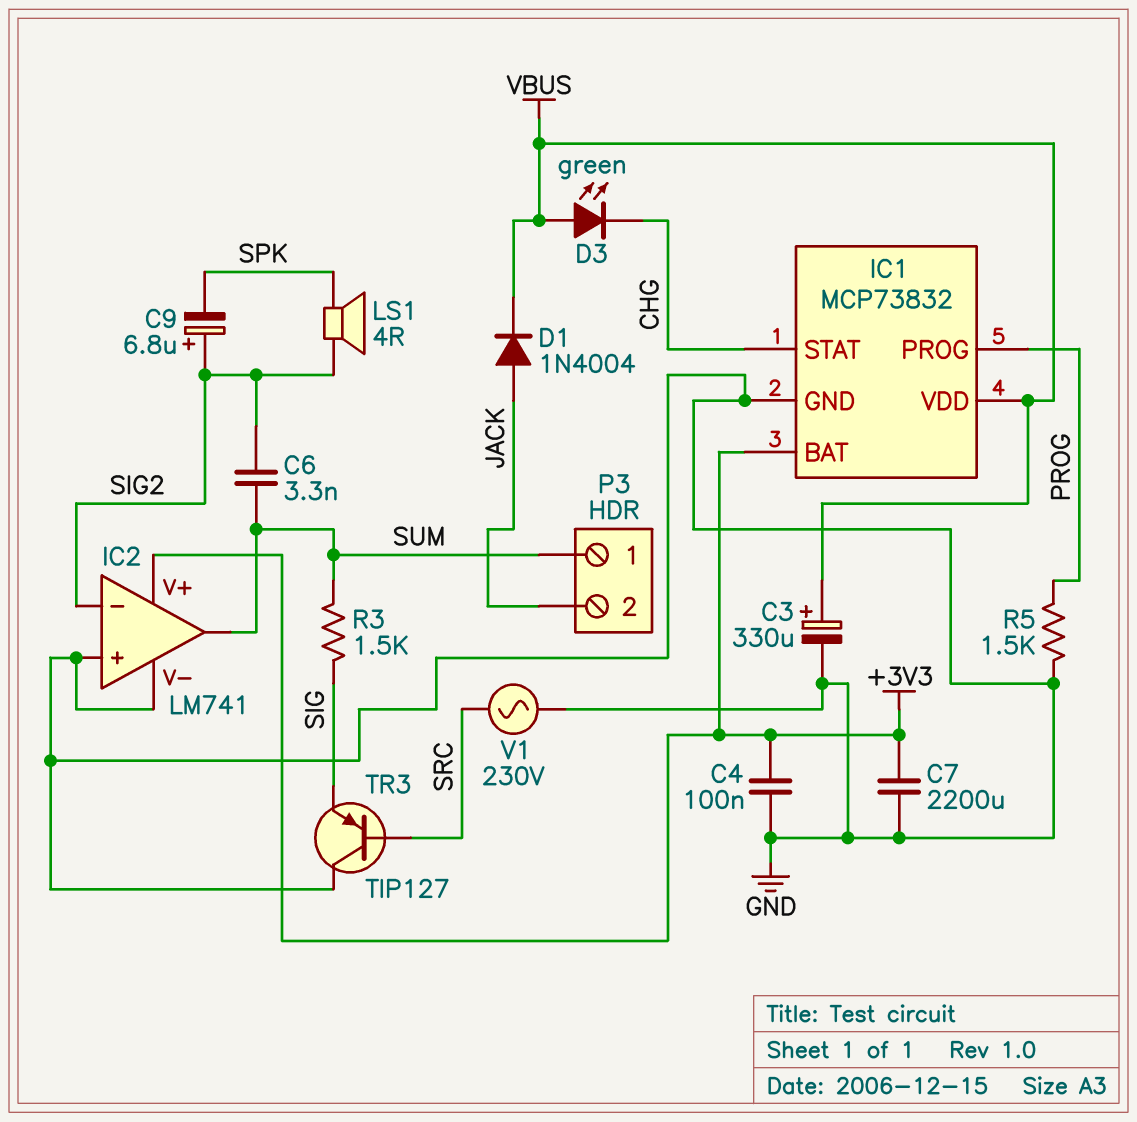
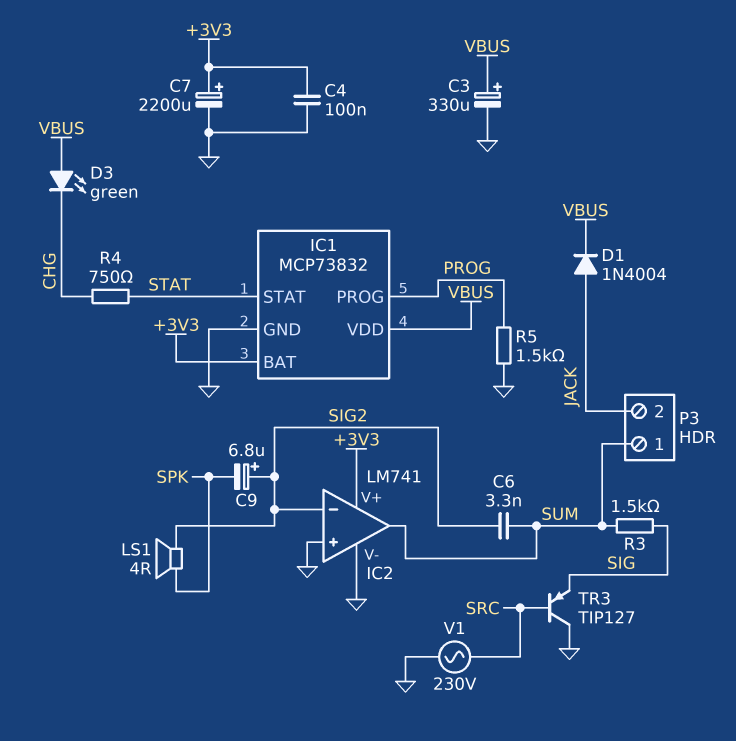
C7: 2200uF (+3V3, GND) -> 2200uF (plus +3V3, minus GND)
IC1 pin STAT: CHG -> STAT
R4: none -> 750 (CHG, STAT)

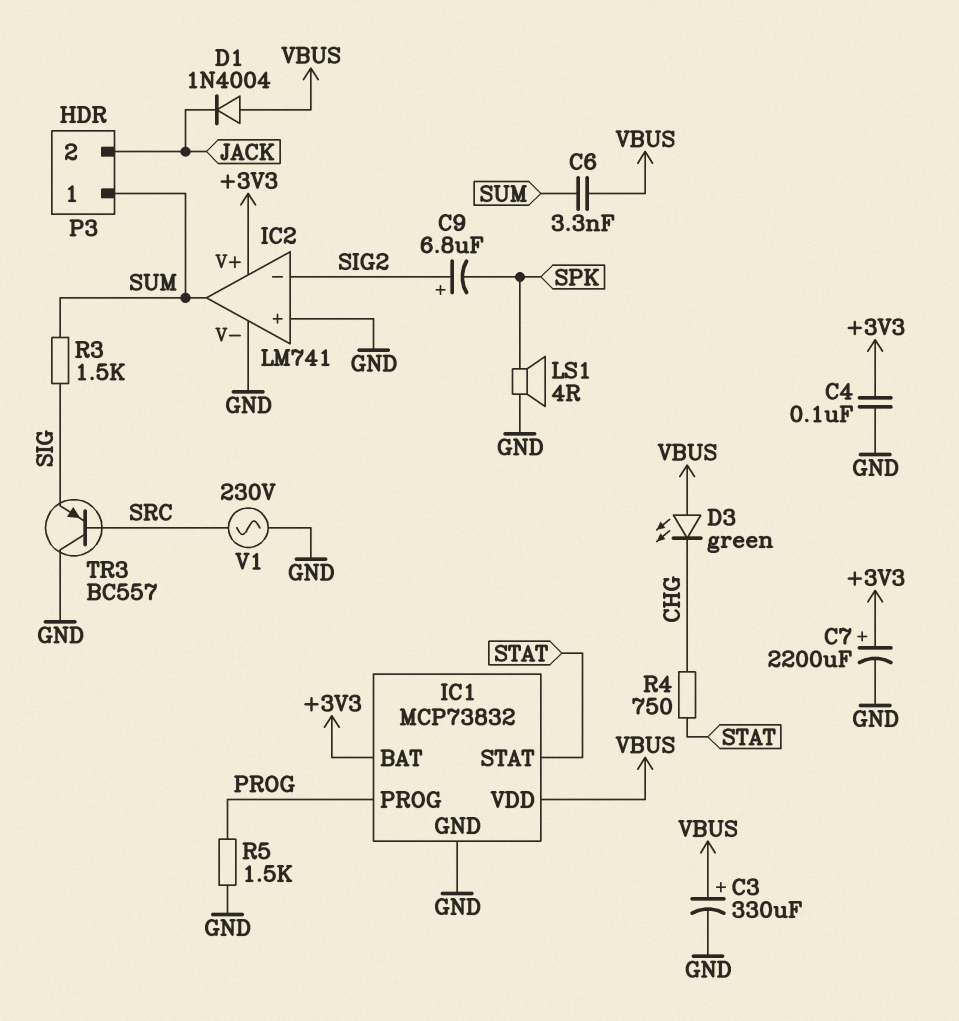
C6: 3.3nF (SIG2, SUM) -> 3.3nF (SUM, VBUS)
D1: diode 1N4004 (A JACK, K VBUS) -> diode 1N4004 (A VBUS, K JACK)
LS1: speaker 4R (SIG2, SPK) -> speaker 4R (GND, SPK)
TR3: PNP TIP127 (B SRC, C GND, E SIG) -> PNP BC557 (B SRC, C GND, E SIG)

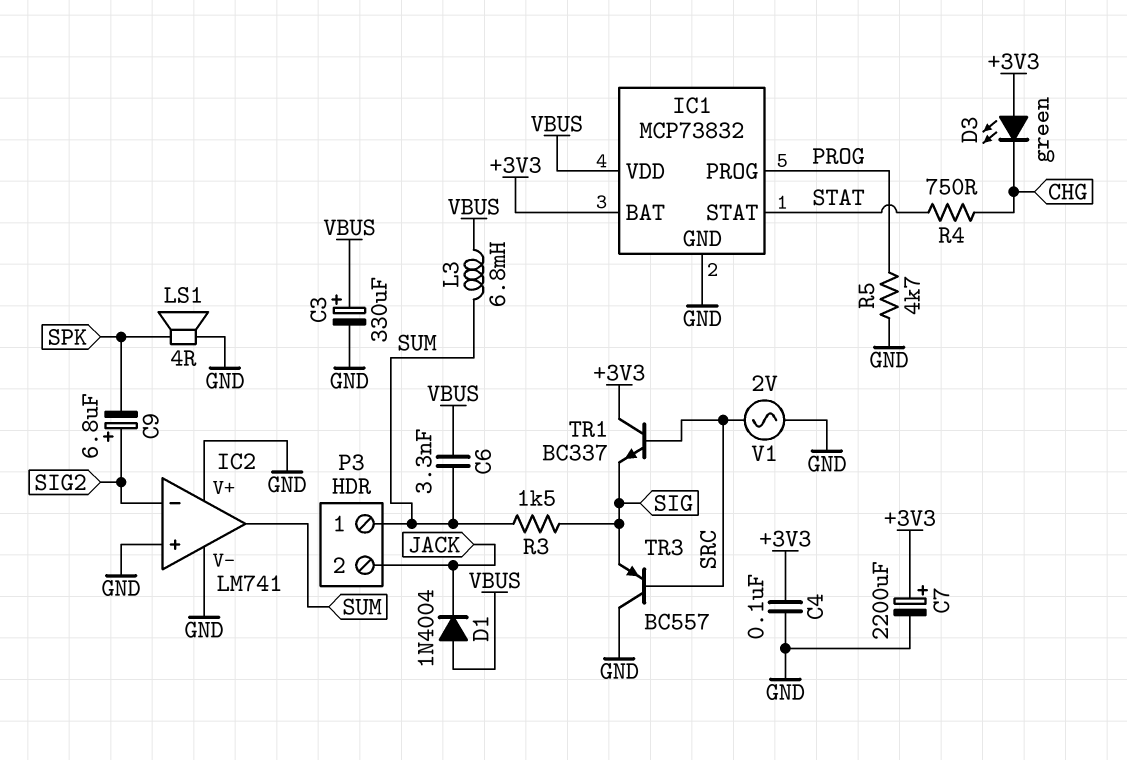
D3: LED green (A VBUS, K CHG) -> LED green (A +3V3, K CHG)
IC2 pin V+: +3V3 -> GND
L3: none -> 6.8mH (SUM, VBUS)
R5: 1.5k (GND, PROG) -> 4.7k (GND, PROG)
TR1: none -> NPN BC337 (B SRC, C +3V3, E SIG)
V1: AC 230V (GND, SRC) -> AC 2V (GND, SRC)

